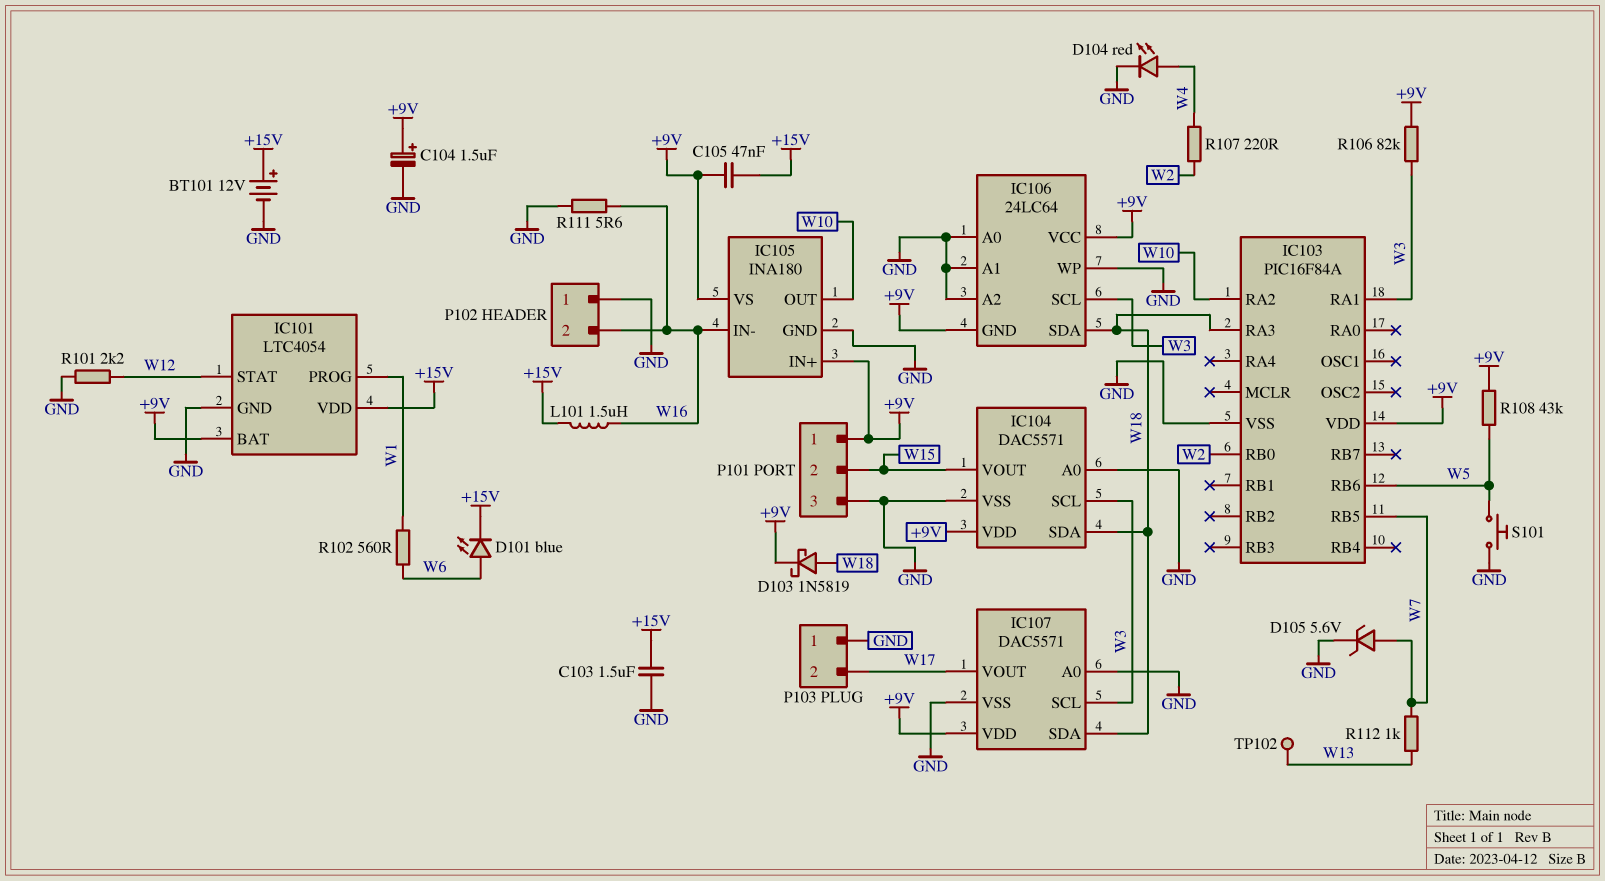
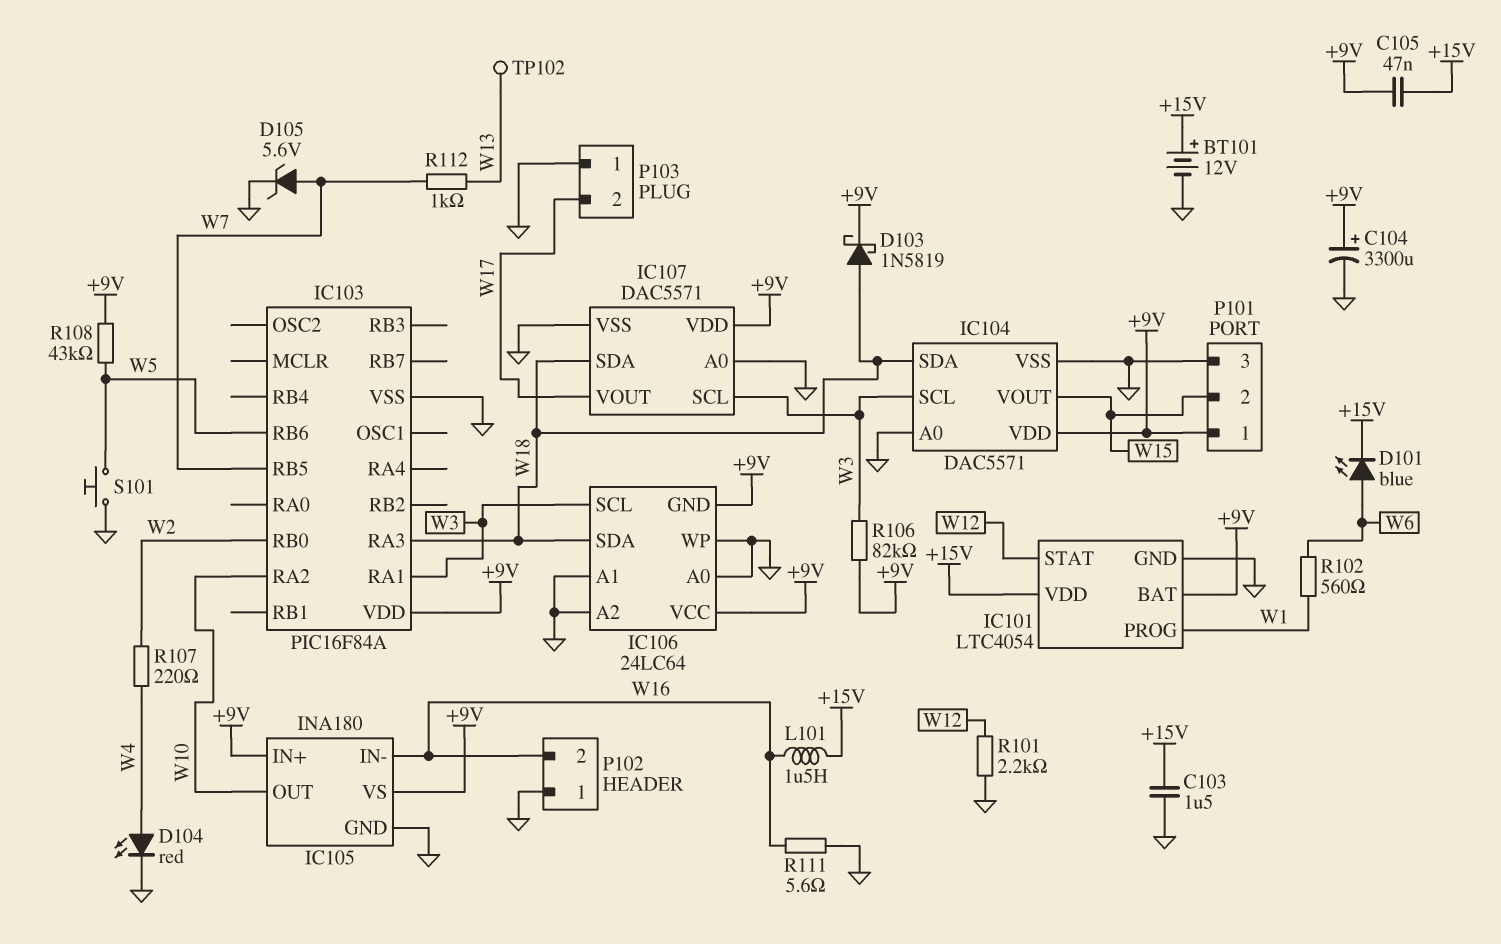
C104: 1.5uF (plus +9V, minus GND) -> 3300uF (plus +9V, minus GND)

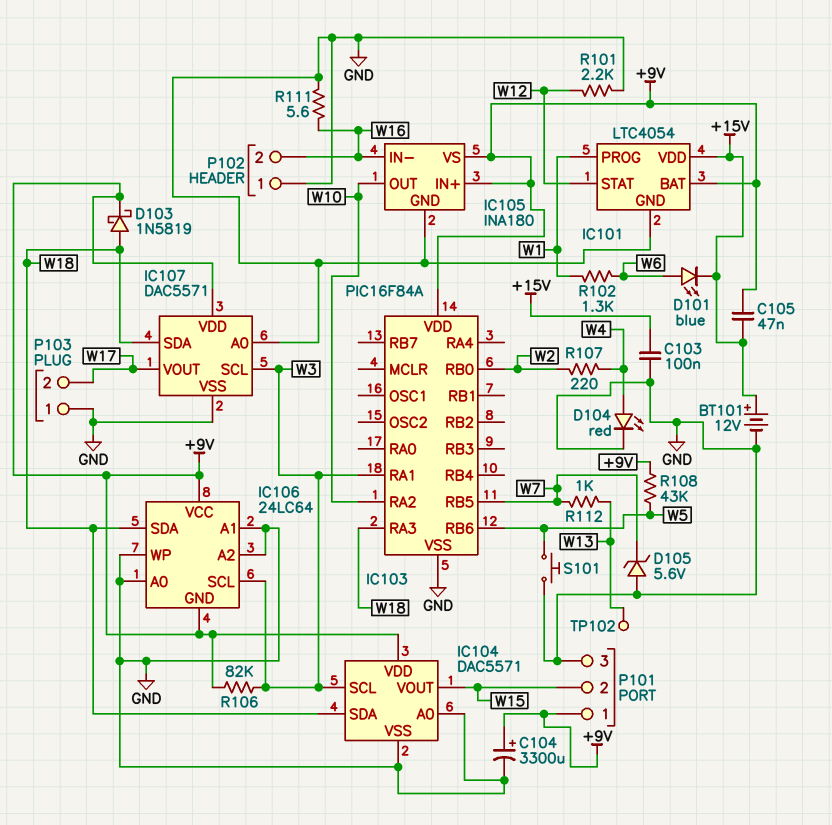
C103: 1.5uF (+15V, GND) -> 100nF (+15V, GND)
D105: zener 5.6V (A W7, K GND) -> zener 5.6V (A GND, K W7)
L101: 1.5uH (+15V, W16) -> none
R102: 560 (W1, W6) -> 1.3k (W1, W6)

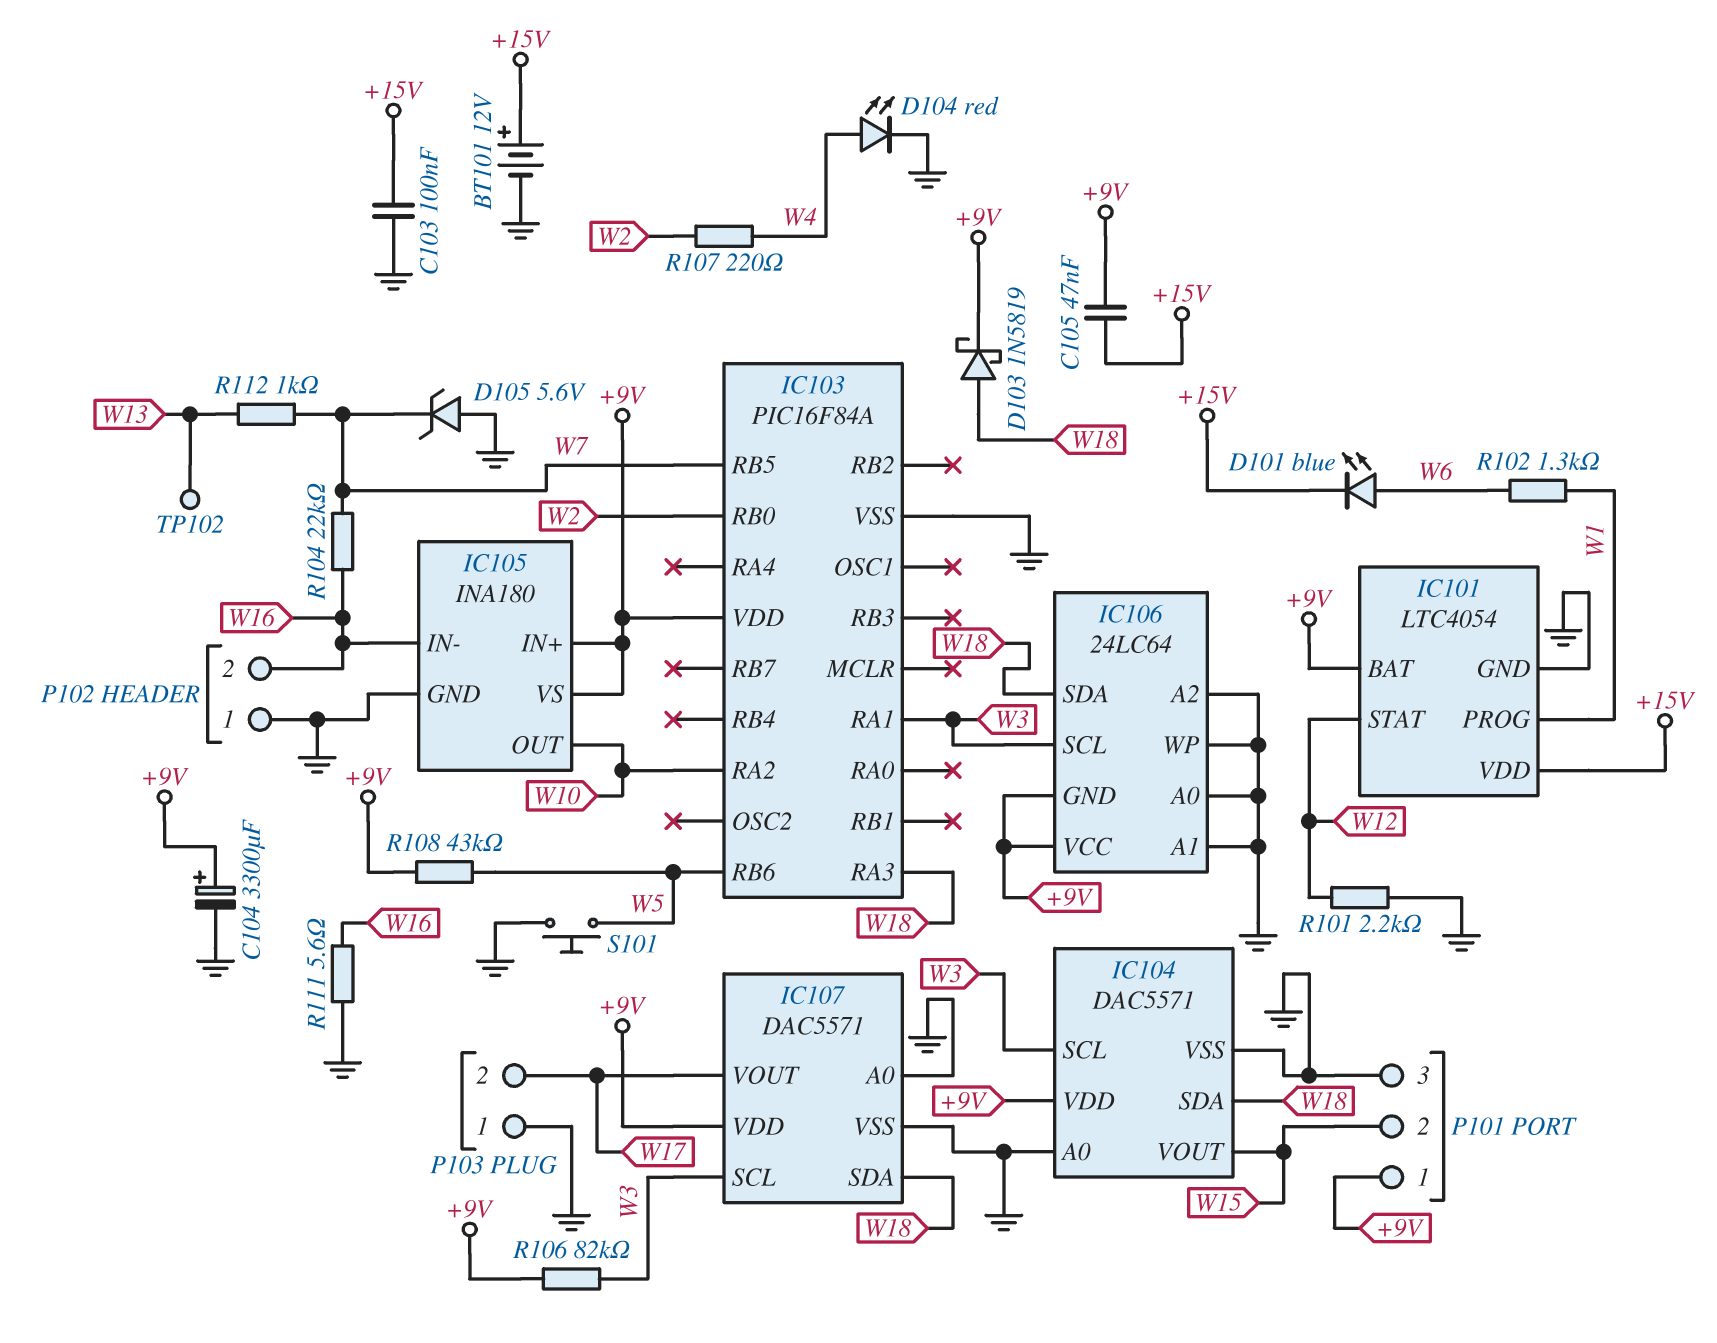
R104: none -> 22k (W7, W16)

